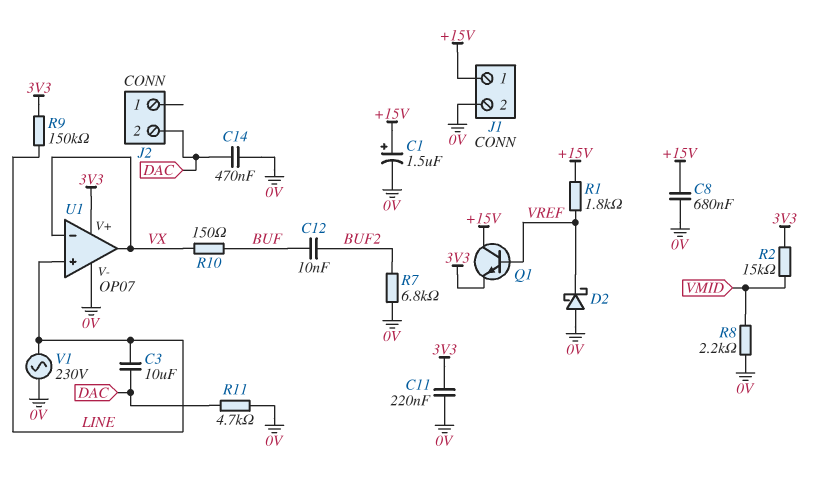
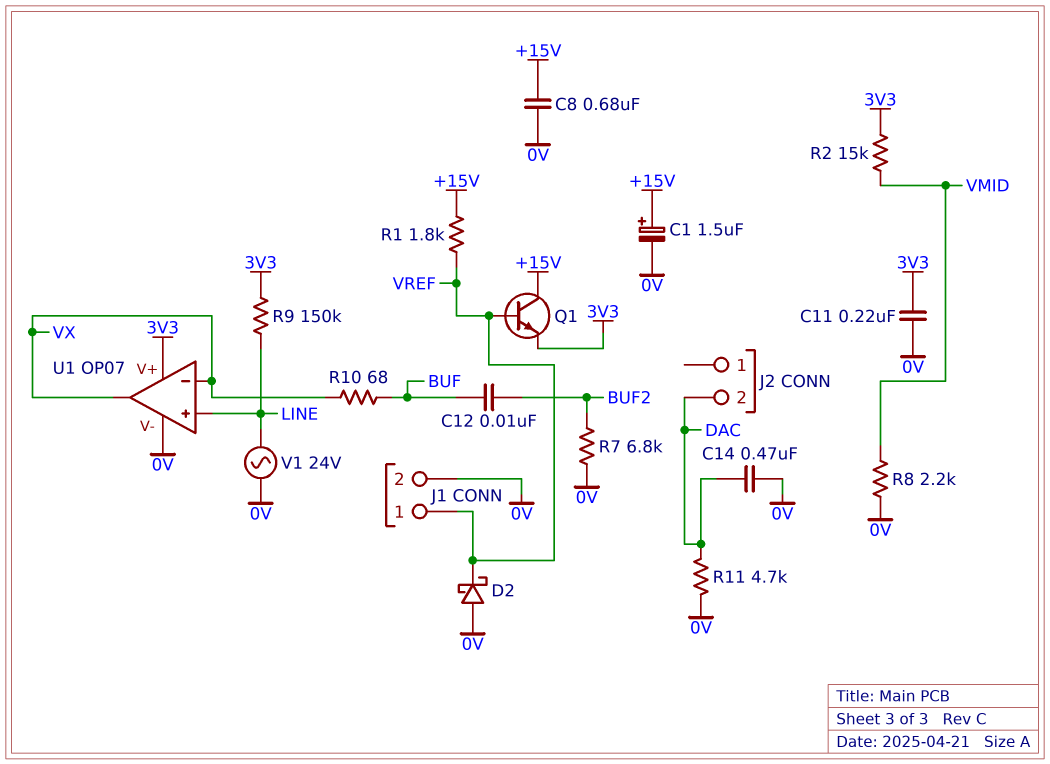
C3: 10uF (DAC, LINE) -> none
J1 pin 1: +15V -> VREF
R10: 150 (BUF, VX) -> 68 (BUF, VX)
V1: AC 230V (0V, LINE) -> AC 24V (0V, LINE)

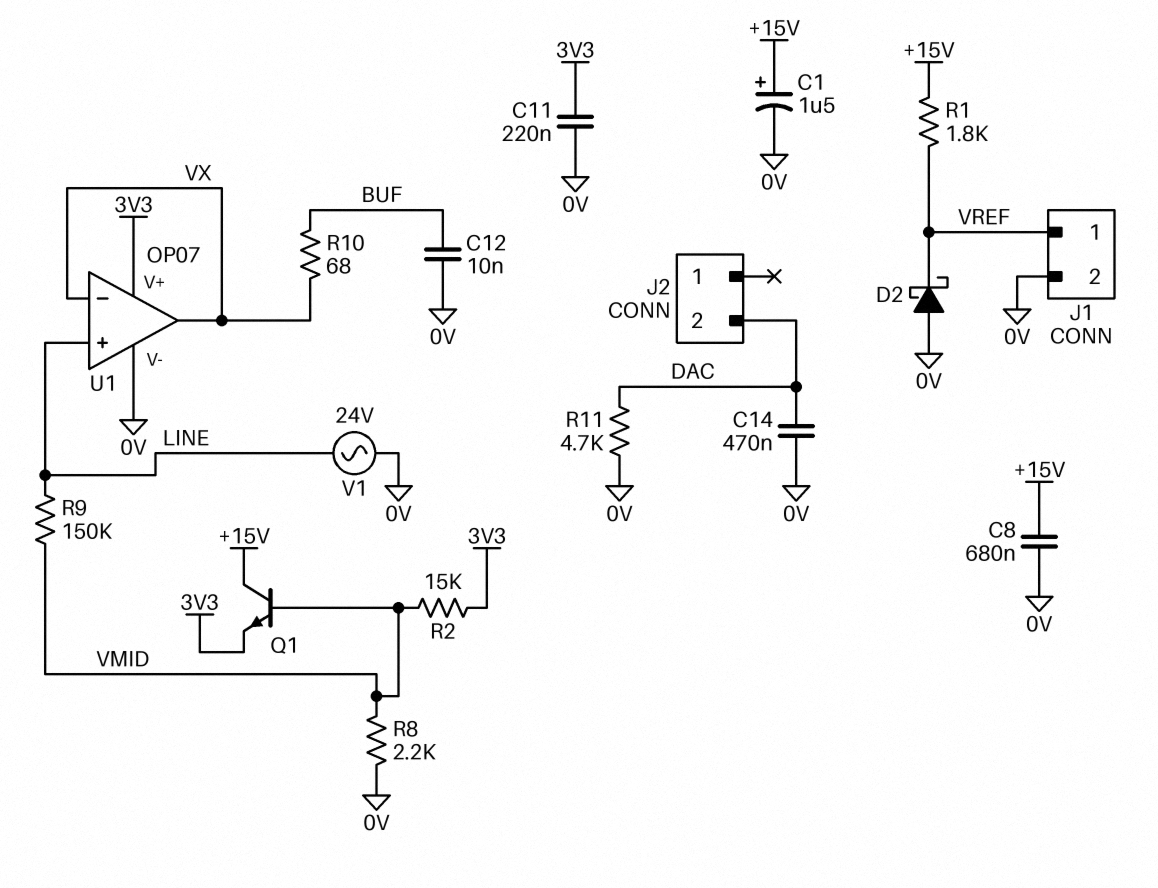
C12: 10nF (BUF, BUF2) -> 10nF (0V, BUF)
Q1: NPN (B VREF, C +15V, E 3V3) -> NPN (B VMID, C +15V, E 3V3)
R7: 6.8k (0V, BUF2) -> none
R9: 150k (3V3, LINE) -> 150k (LINE, VMID)

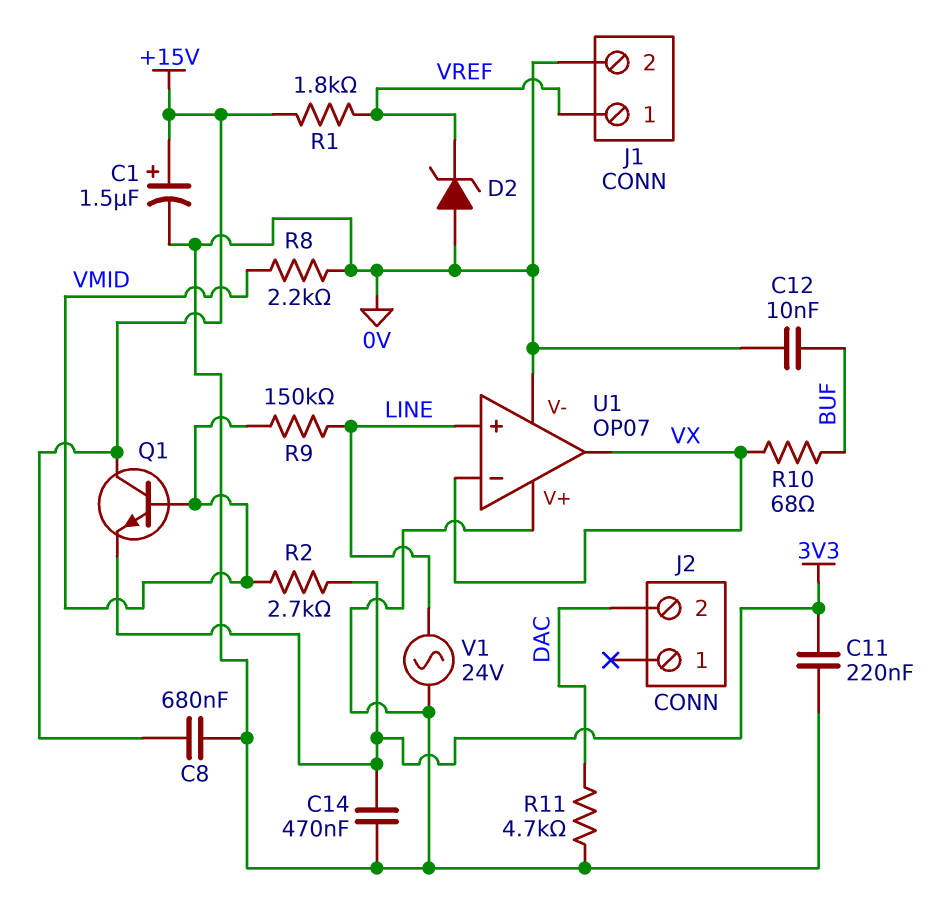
C14: 470nF (0V, DAC) -> 470nF (0V, 3V3)
D2: schottky (A 0V, K VREF) -> zener (A 0V, K VREF)
R2: 15k (3V3, VMID) -> 2.7k (3V3, VMID)
U1 pin V+: 3V3 -> 0V

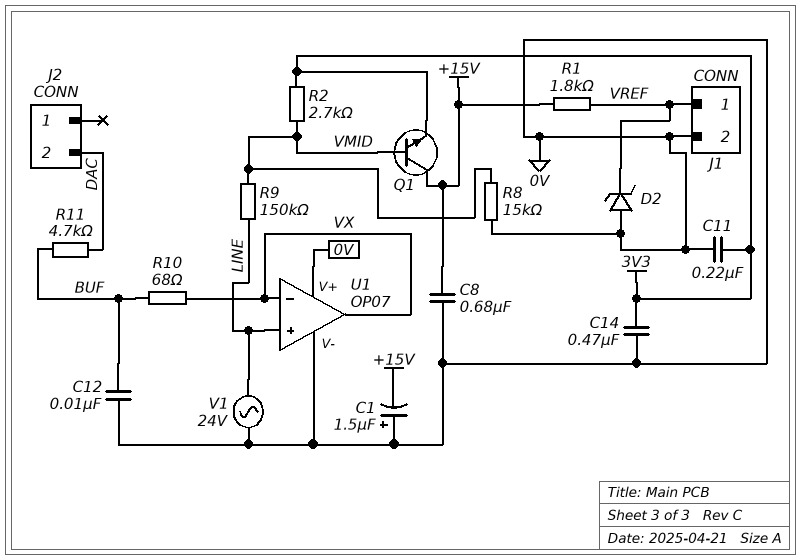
C1: 1.5uF (plus +15V, minus 0V) -> 1.5uF (plus 0V, minus +15V)
R8: 2.2k (0V, VMID) -> 15k (0V, VMID)
R11: 4.7k (0V, DAC) -> 4.7k (BUF, DAC)

